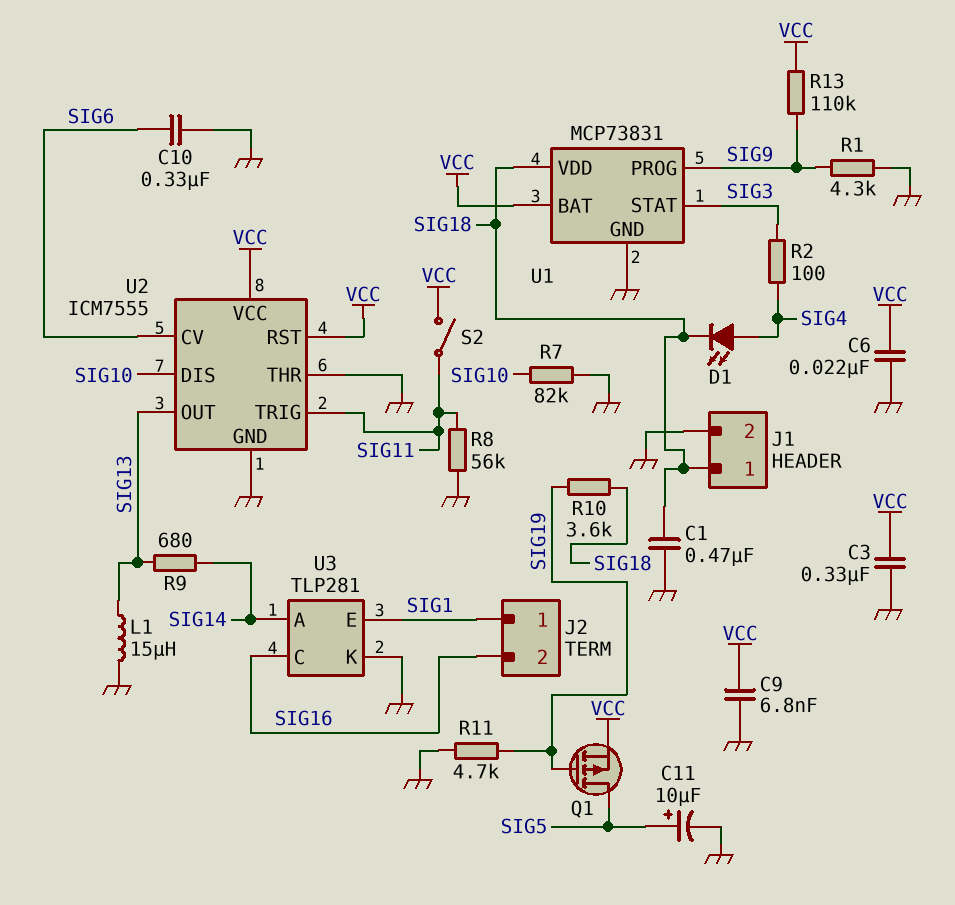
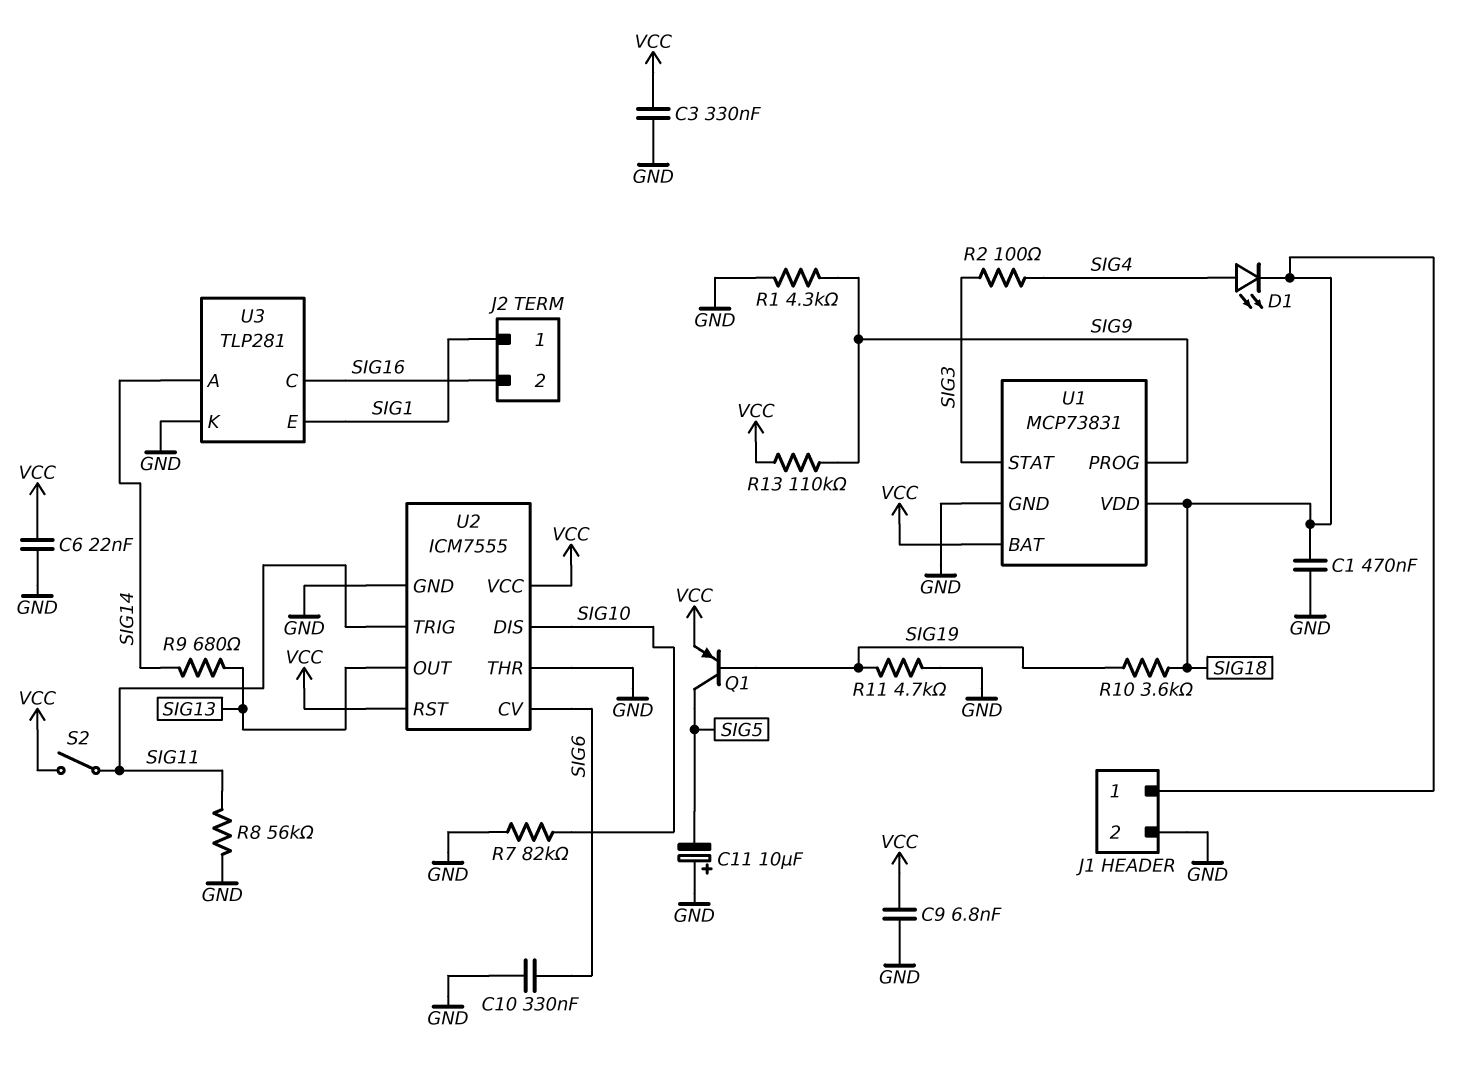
C11: 10uF (plus SIG5, minus GND) -> 10uF (plus GND, minus SIG5)
L1: 15uH (GND, SIG13) -> none
Q1: PMOS (G SIG19, D SIG5, S VCC) -> PNP (B SIG19, C SIG5, E VCC)

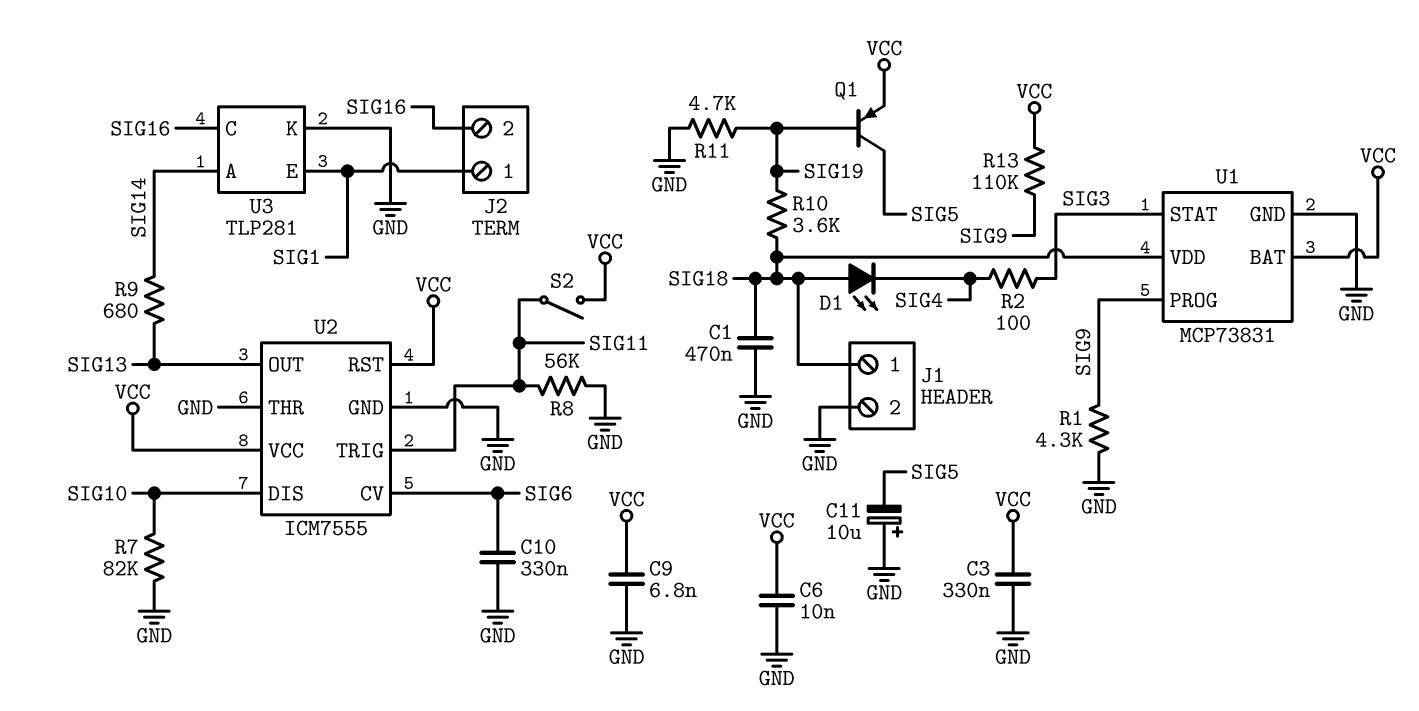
C6: 22nF (GND, VCC) -> 10nF (GND, VCC)
D1: LED (A SIG4, K SIG18) -> LED (A SIG18, K SIG4)

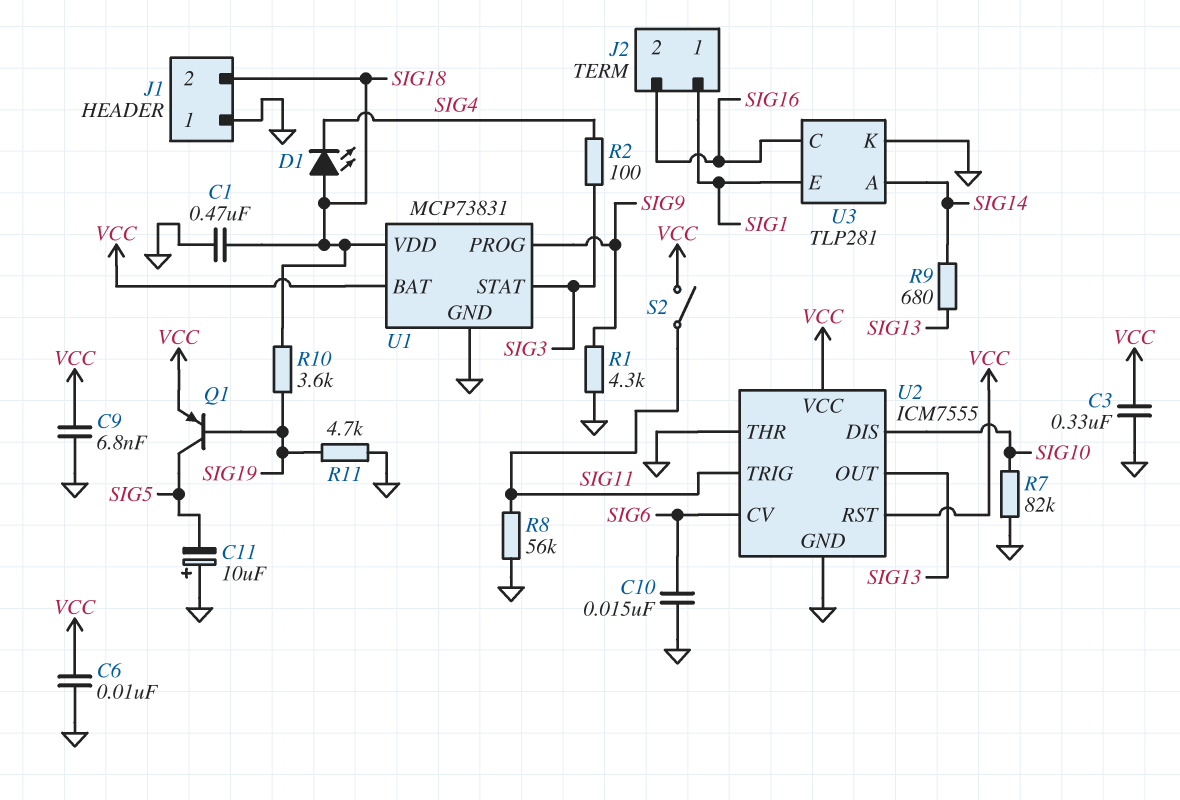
C10: 330nF (GND, SIG6) -> 15nF (GND, SIG6)
J1 pin 1: SIG18 -> GND
J1 pin 2: GND -> SIG18
R13: 110k (SIG9, VCC) -> none

